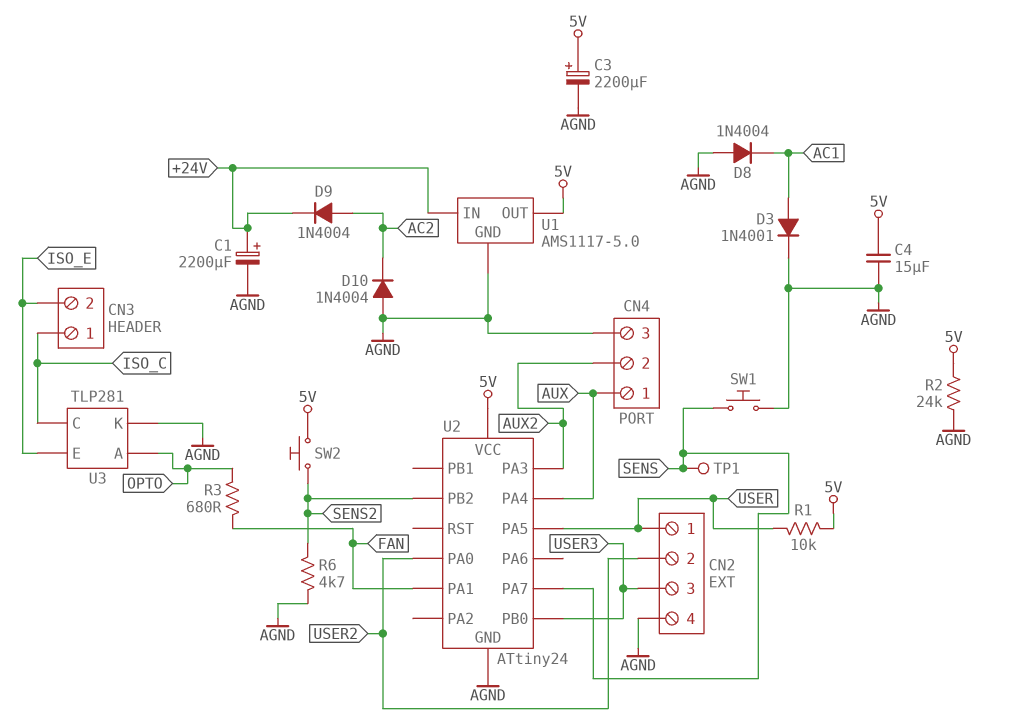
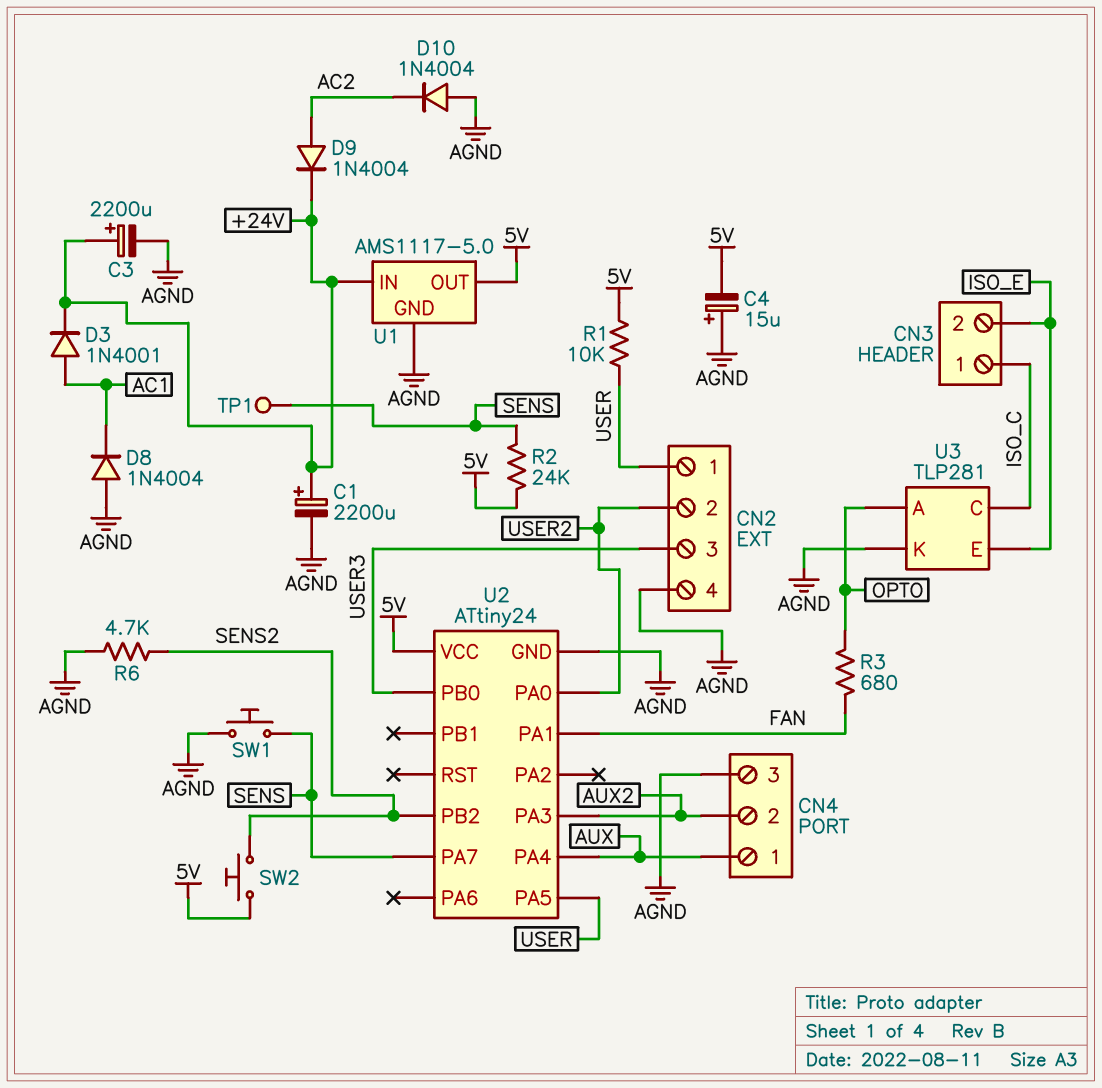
C3: 2200uF (plus 5V, minus AGND) -> 2200uF (plus +24V, minus AGND)
C4: 15uF (5V, AGND) -> 15uF (plus AGND, minus 5V)
D3: diode 1N4001 (A AC1, K AGND) -> diode 1N4001 (A AC1, K +24V)
R2: 24k (5V, AGND) -> 24k (5V, SENS)

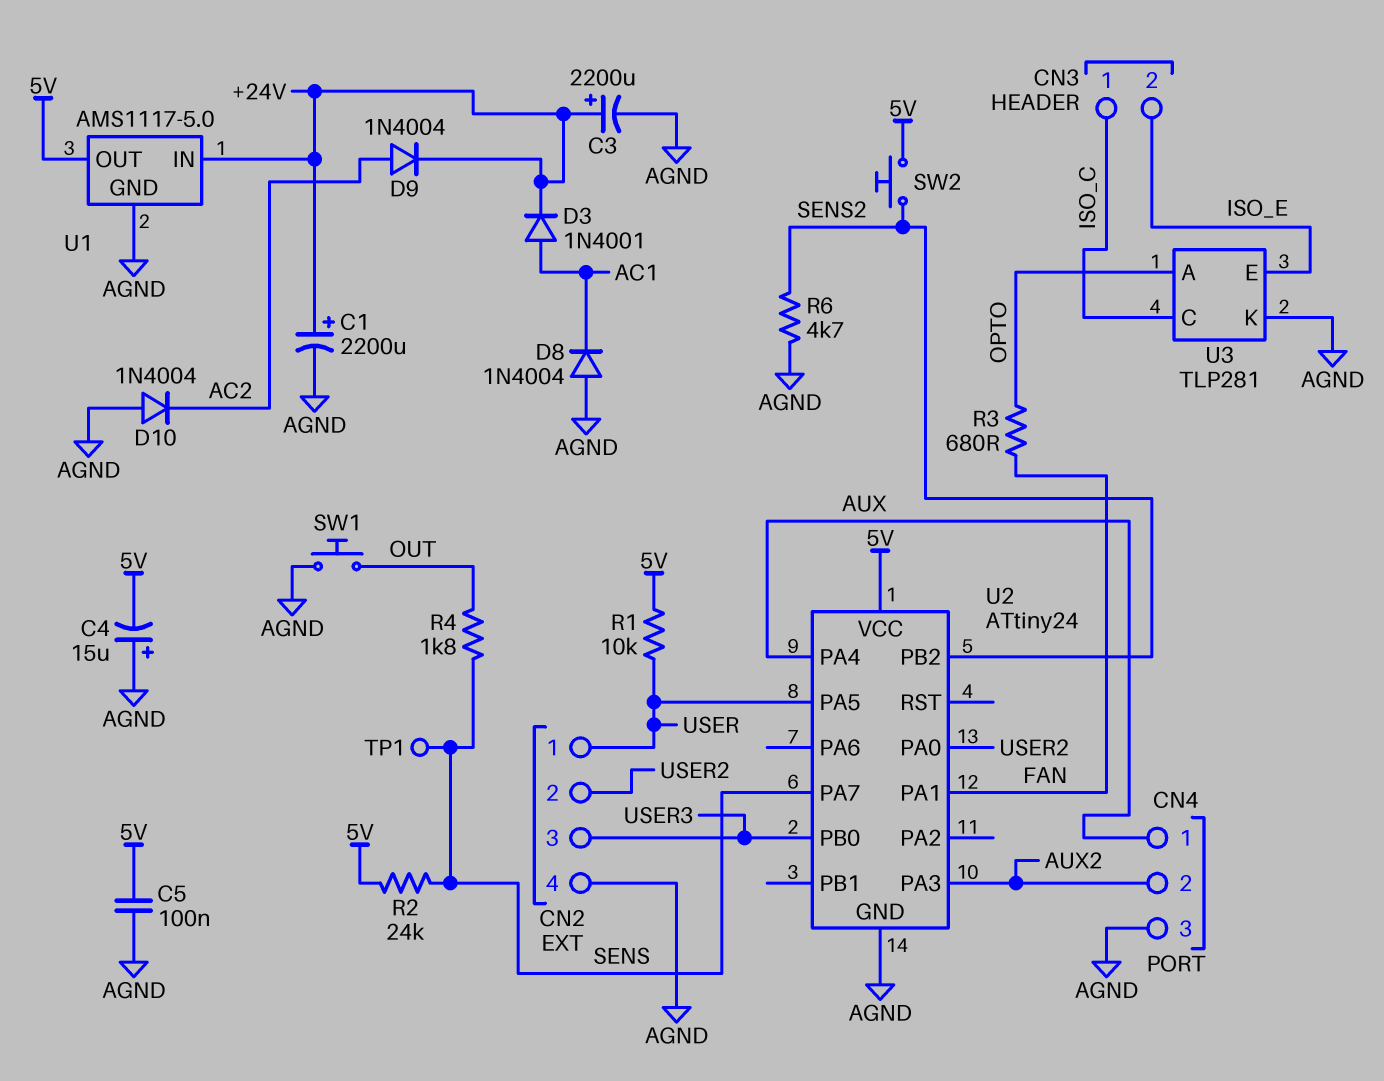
C5: none -> 100nF (5V, AGND)
R4: none -> 1.8k (OUT, SENS)
SW1: button (AGND, SENS) -> button (AGND, OUT)

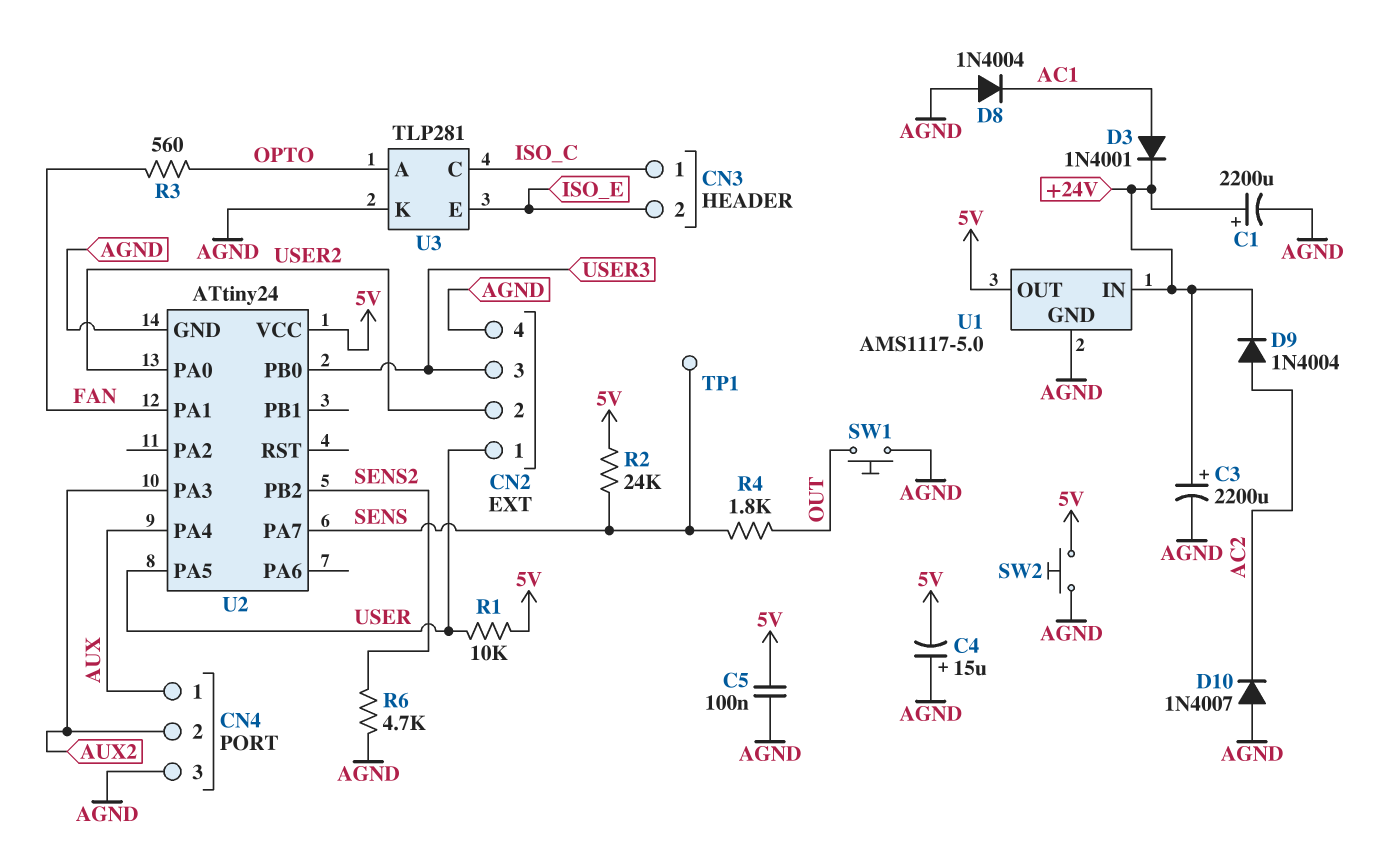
D10: diode 1N4004 (A AGND, K AC2) -> diode 1N4007 (A AGND, K AC2)
R3: 680 (FAN, OPTO) -> 560 (FAN, OPTO)
SW2: button (5V, SENS2) -> button (5V, AGND)

